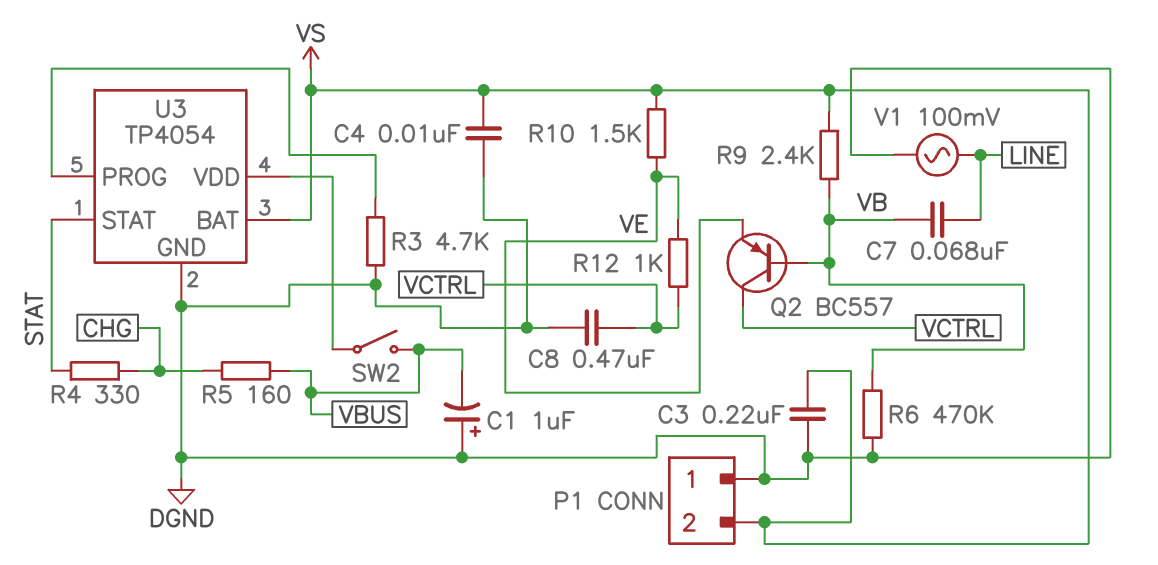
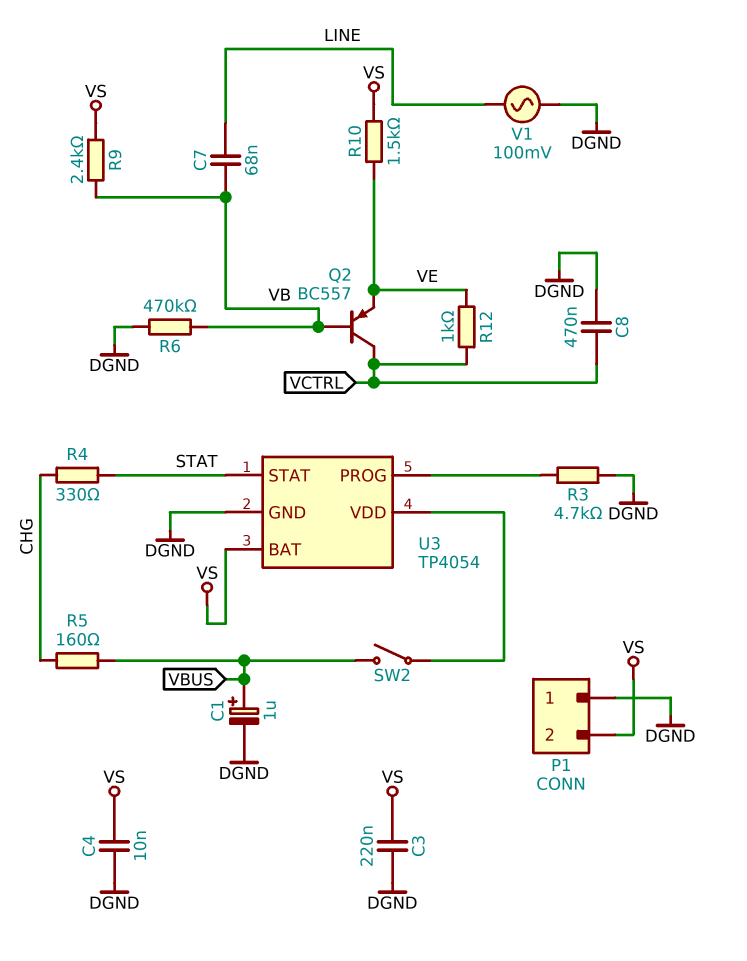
C1: 1uF (plus DGND, minus VBUS) -> 1uF (plus VBUS, minus DGND)

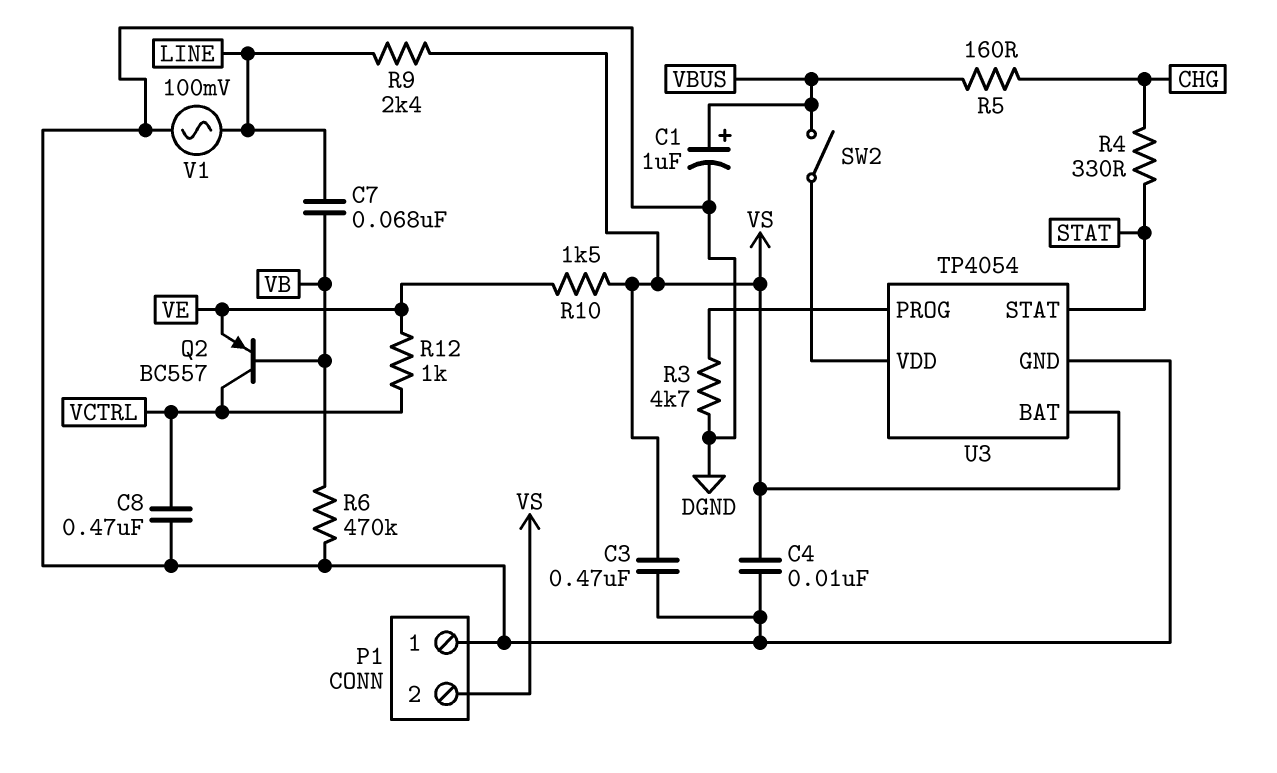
C3: 220nF (DGND, VS) -> 470nF (DGND, VS)
R9: 2.4k (VB, VS) -> 2.4k (LINE, VS)

